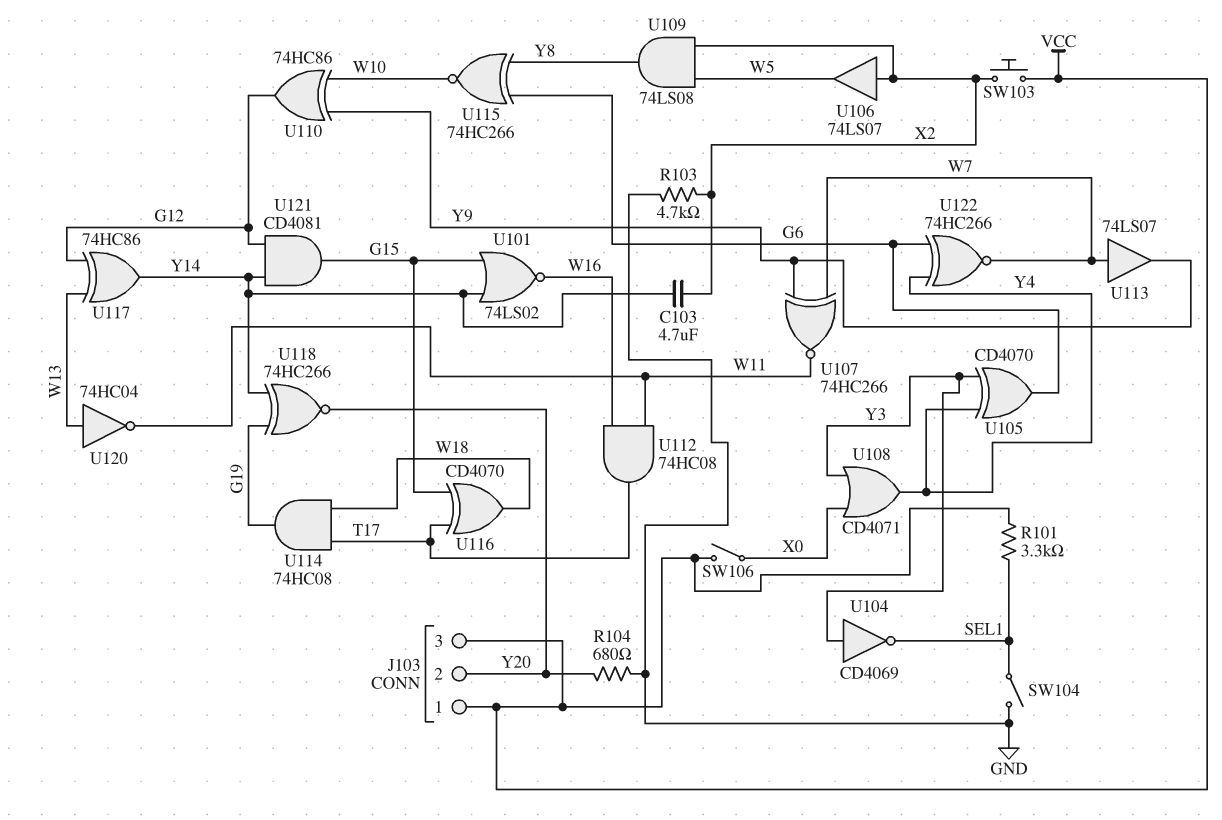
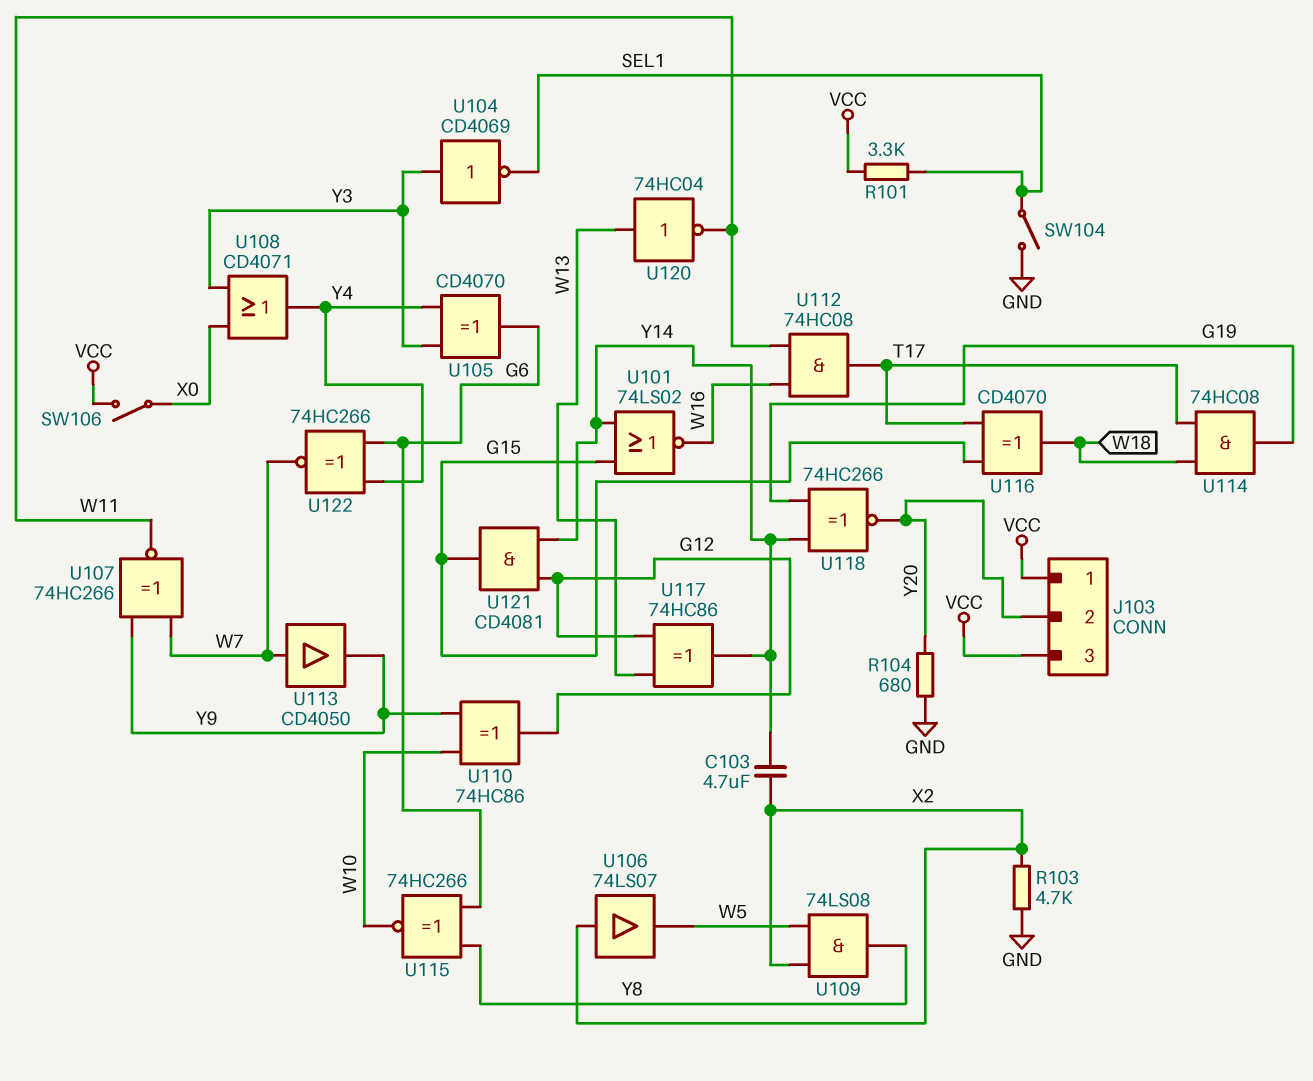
SW103: button (VCC, X2) -> none
U113: buffer 74LS07 (in W7, out Y9) -> buffer CD4050 (in W7, out Y9)

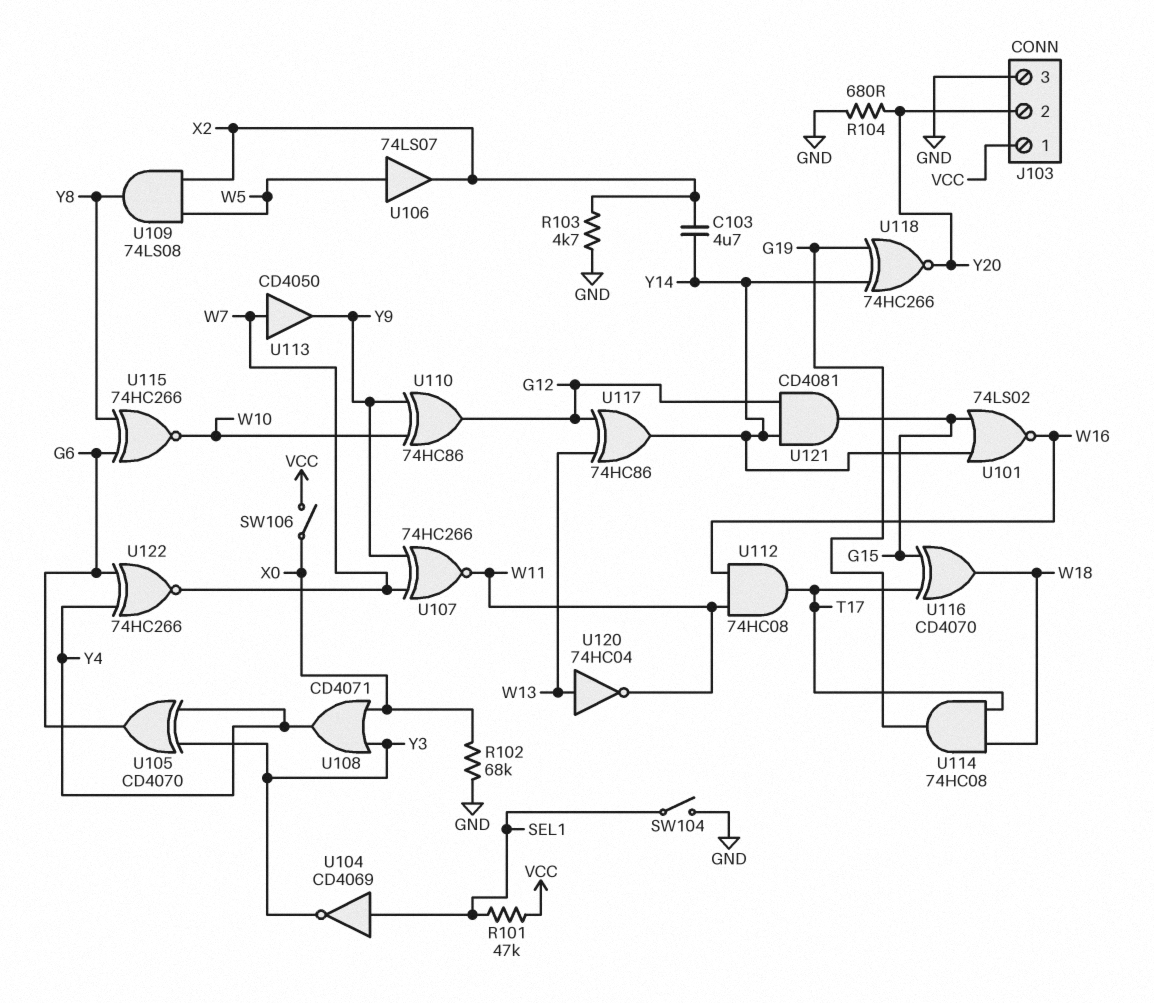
J103 pin 3: VCC -> GND
R101: 3.3k (SEL1, VCC) -> 47k (SEL1, VCC)
R102: none -> 68k (GND, X0)
U104: NOT CD4069 (in Y3, out SEL1) -> NOT CD4069 (in SEL1, out Y3)
U106: buffer 74LS07 (in X2, out W5) -> buffer 74LS07 (in W5, out X2)

